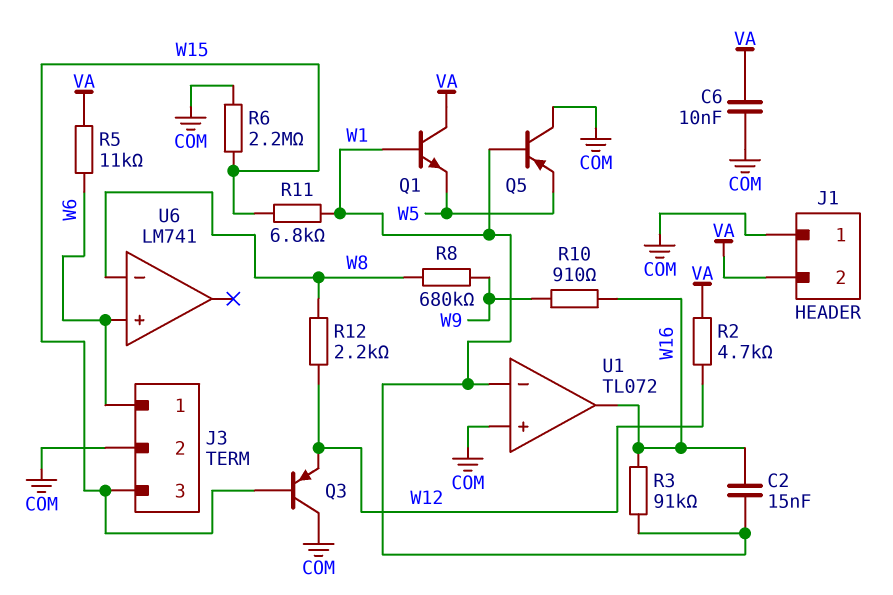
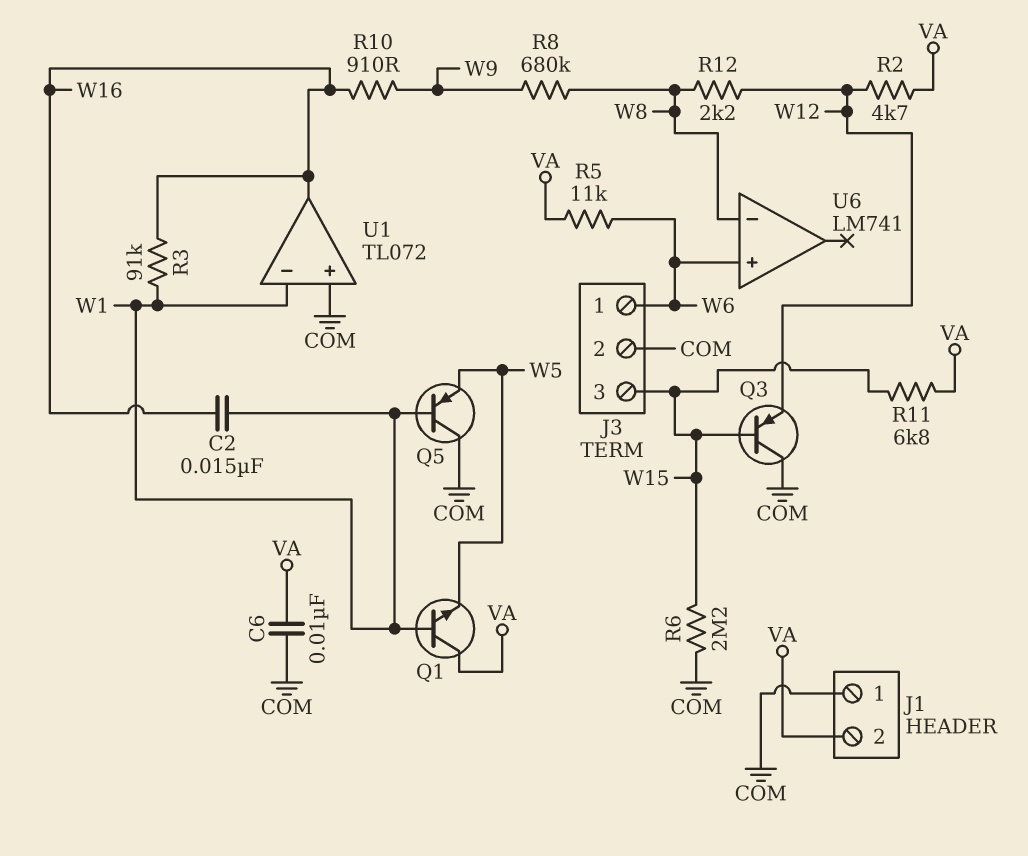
R11: 6.8k (W1, W15) -> 6.8k (VA, W15)

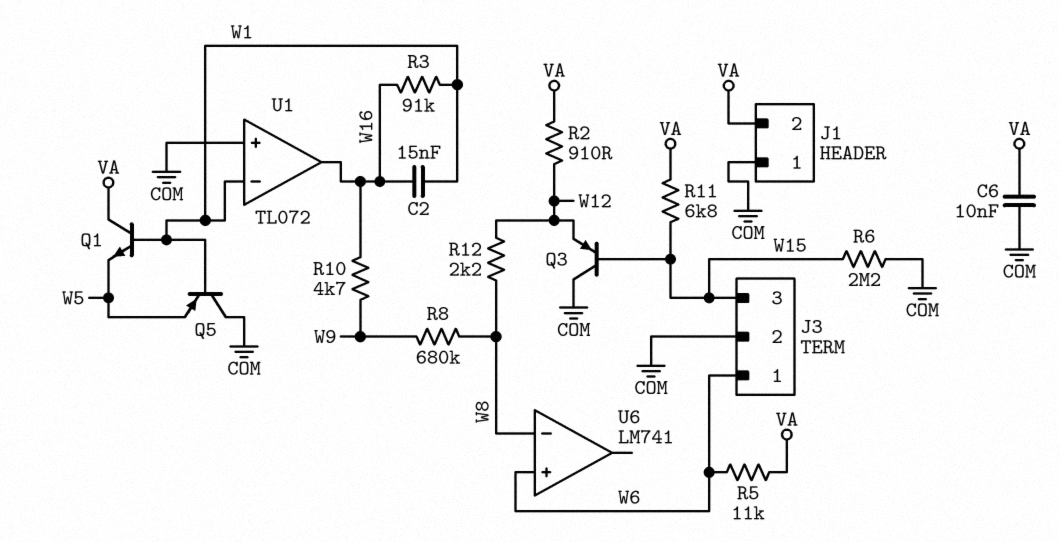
R2: 4.7k (VA, W12) -> 910 (VA, W12)
R10: 910 (W9, W16) -> 4.7k (W9, W16)

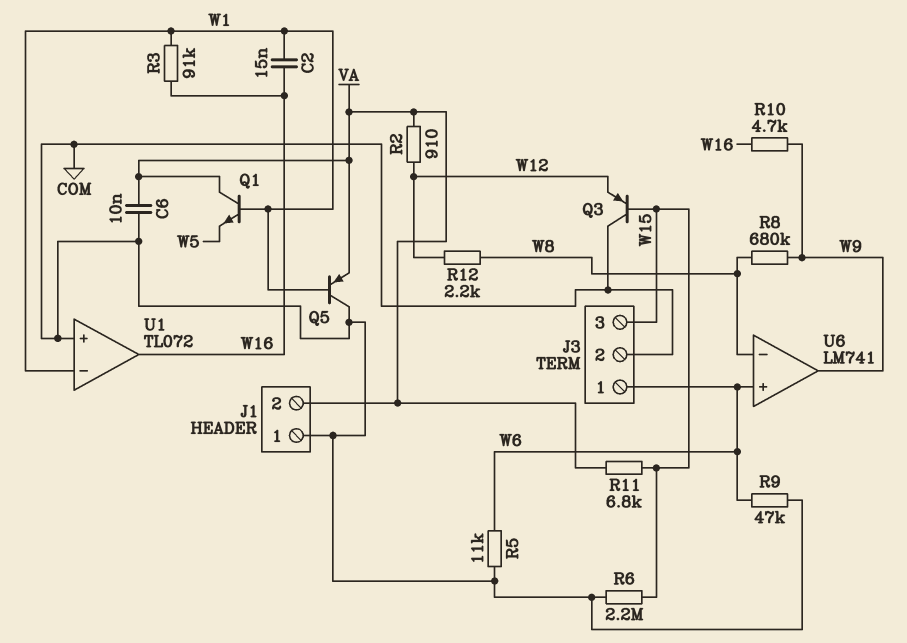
Q5: PNP (B W1, C COM, E W5) -> PNP (B W1, C COM, E VA)
R5: 11k (VA, W6) -> 11k (COM, W6)
R9: none -> 47k (COM, W6)
U6 pin out: none -> W9

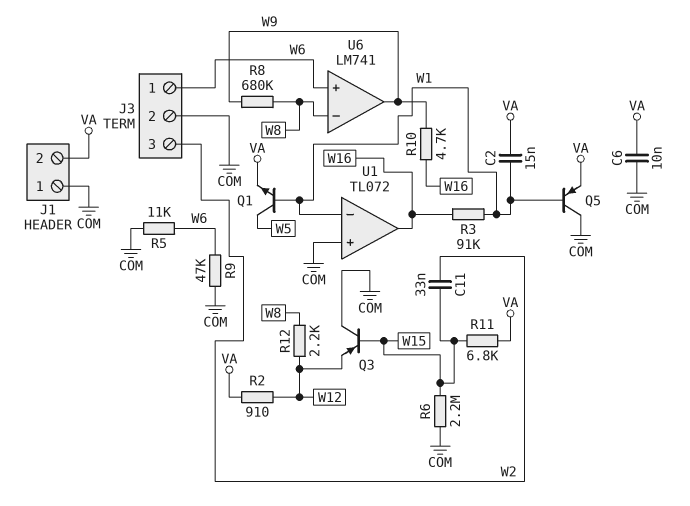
C2: 15nF (W1, W16) -> 15nF (VA, W1)
C11: none -> 33nF (W2, W15)
J3 pin 3: W15 -> W2
Q1: NPN (B W1, C VA, E W5) -> NPN (B W1, C W5, E VA)

